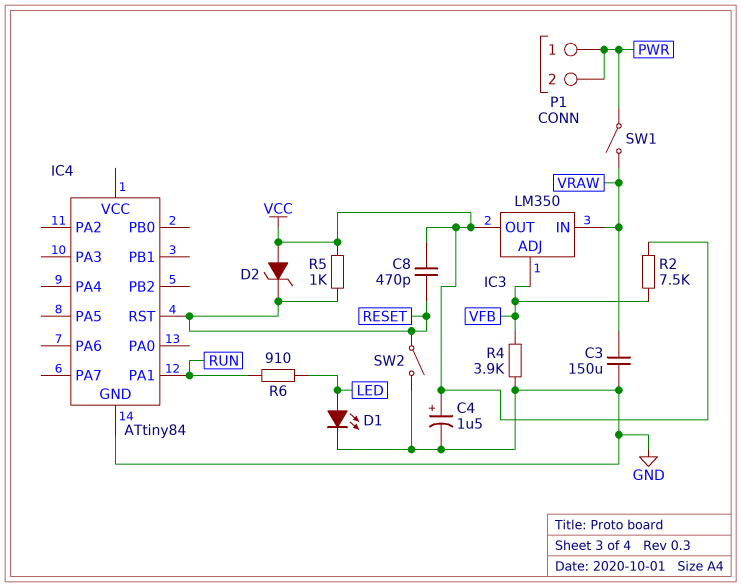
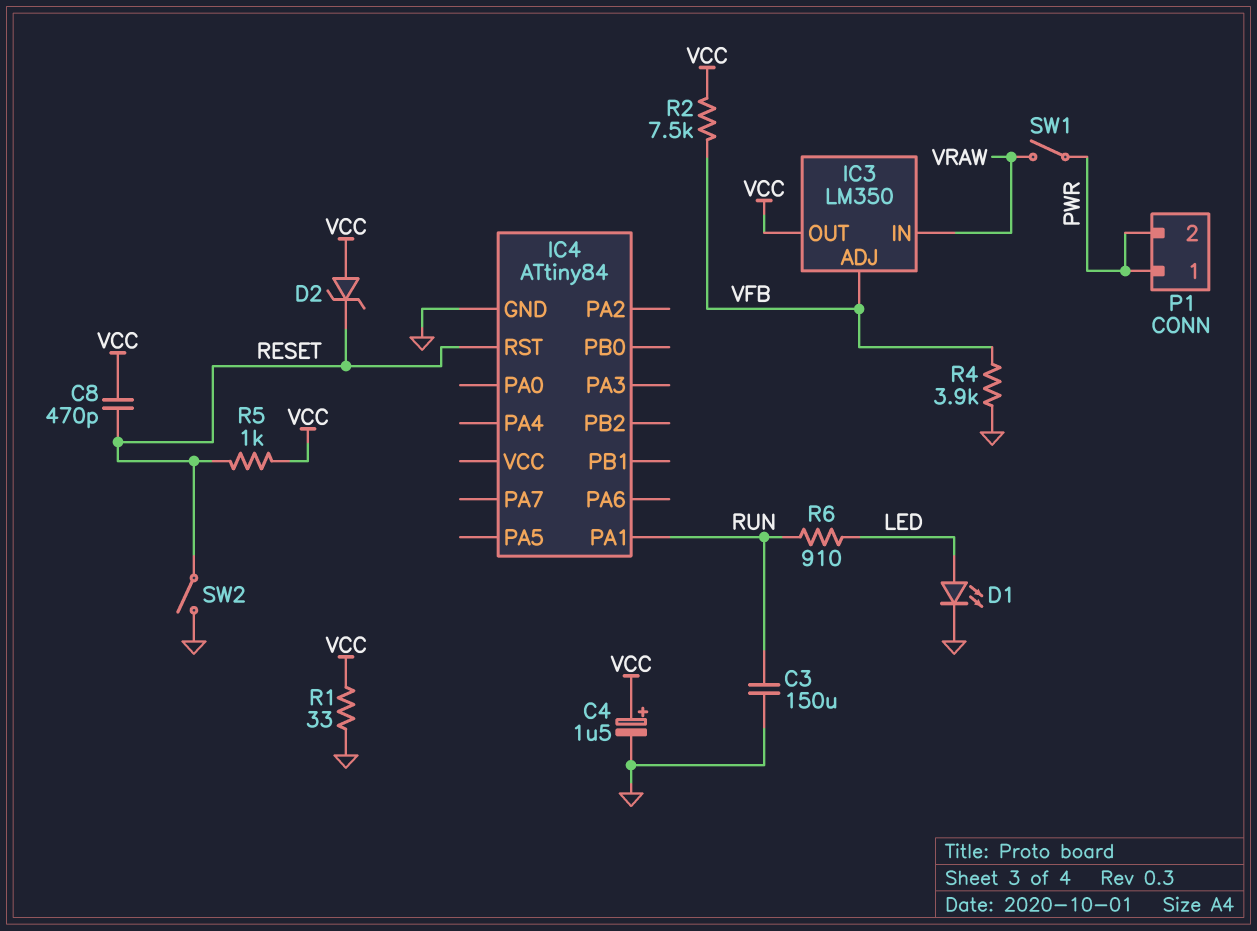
C3: 150uF (GND, VRAW) -> 150uF (GND, RUN)
R1: none -> 33 (GND, VCC)

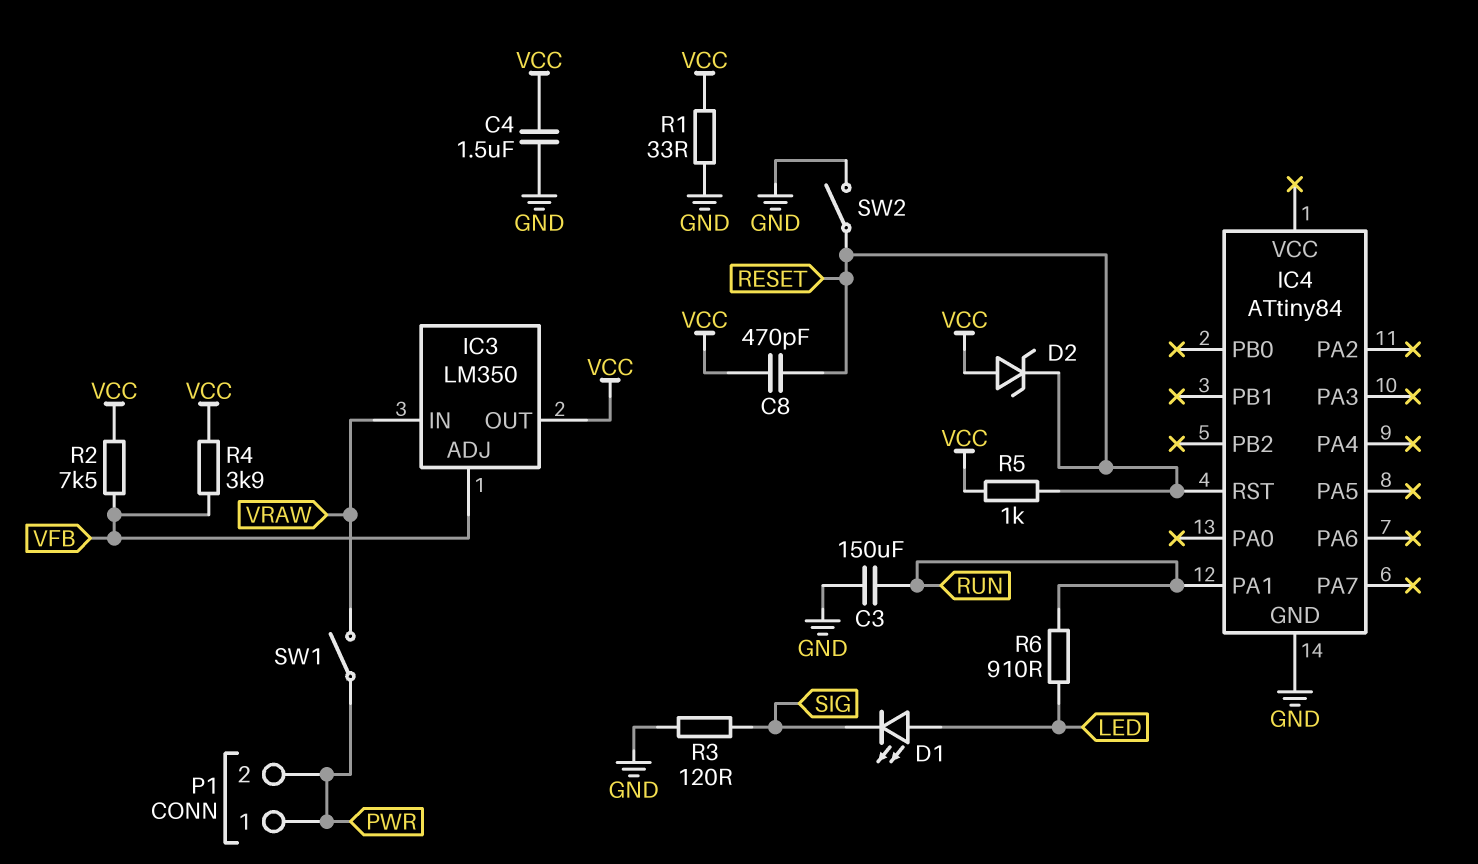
C4: 1.5uF (plus VCC, minus GND) -> 1.5uF (GND, VCC)
D1: LED (A LED, K GND) -> LED (A LED, K SIG)
R3: none -> 120 (GND, SIG)
R4: 3.9k (GND, VFB) -> 3.9k (VCC, VFB)

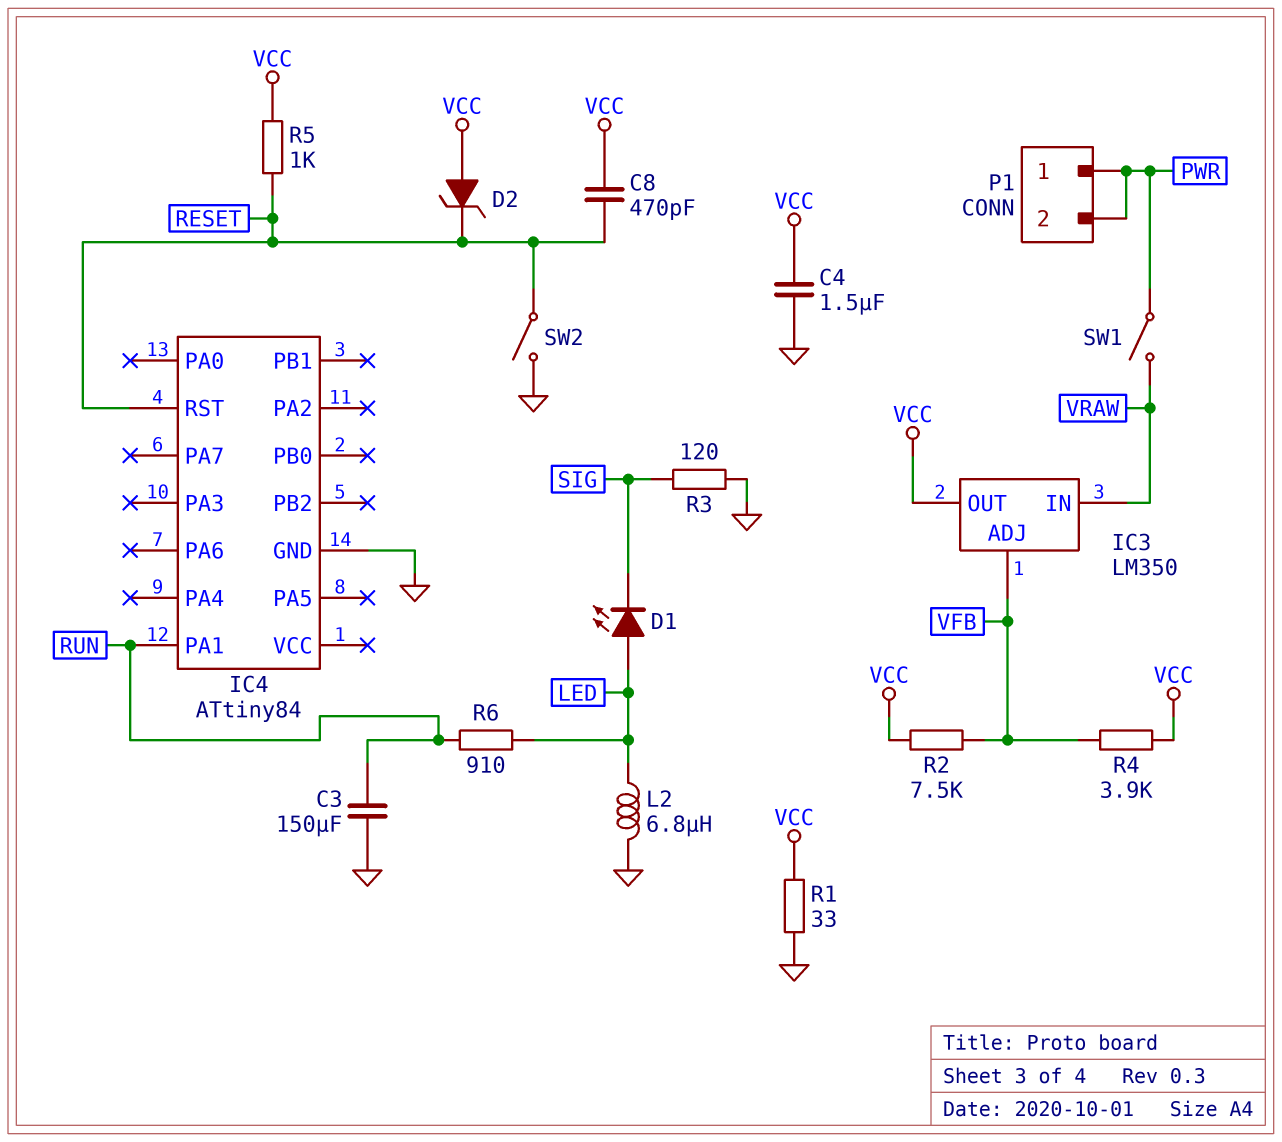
L2: none -> 6.8uH (GND, LED)

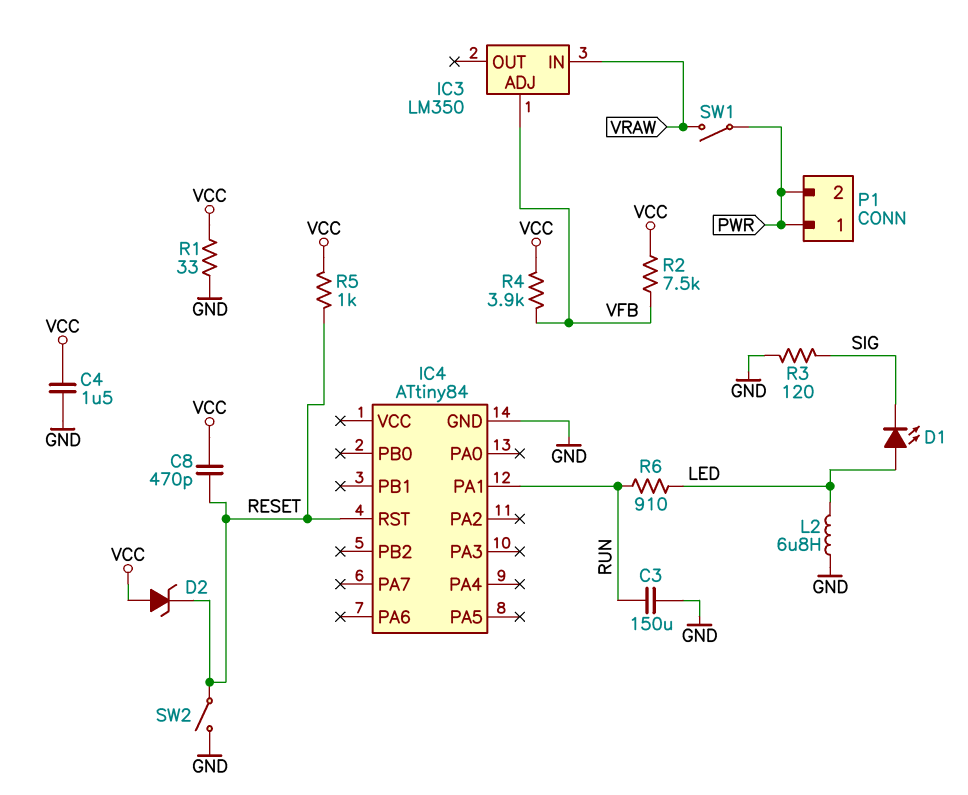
IC3 pin OUT: VCC -> none

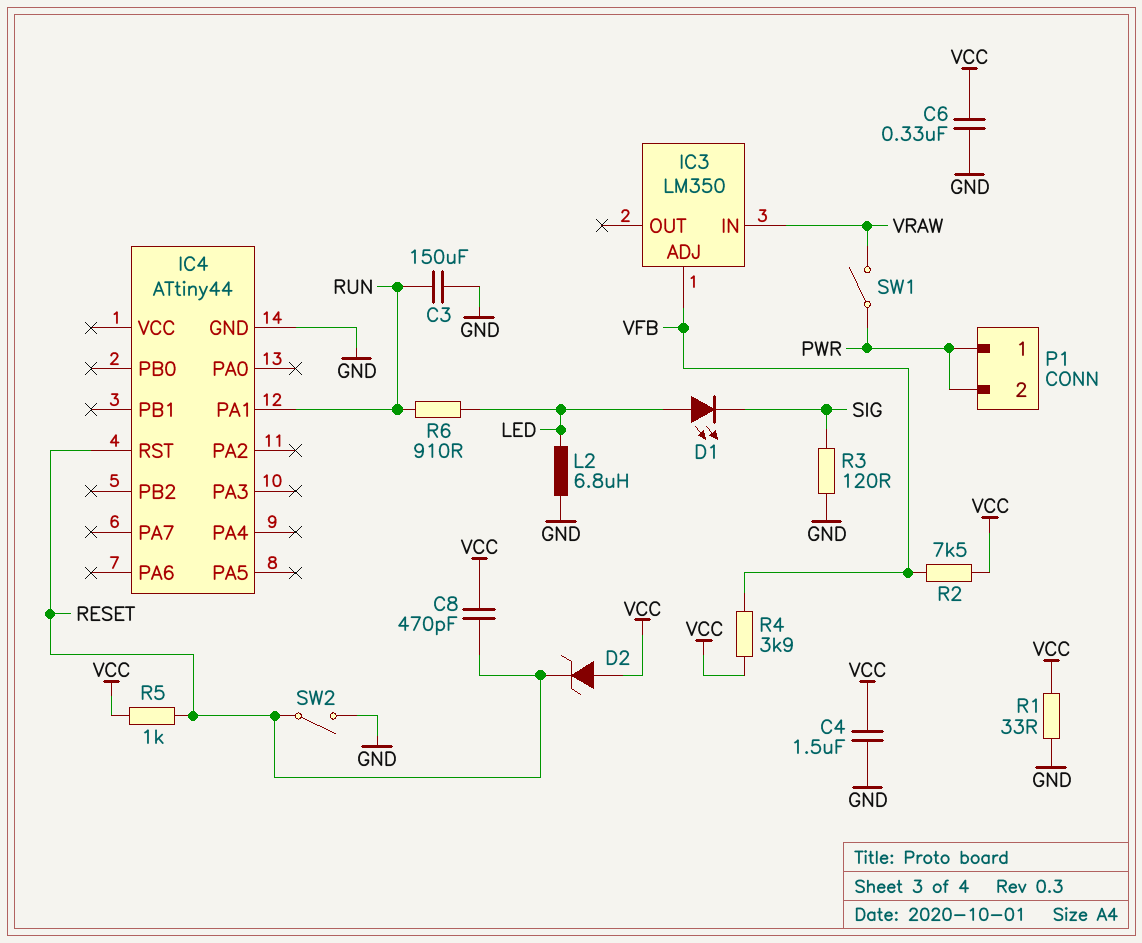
C6: none -> 330nF (GND, VCC)
IC4: ATtiny84 -> ATtiny44

